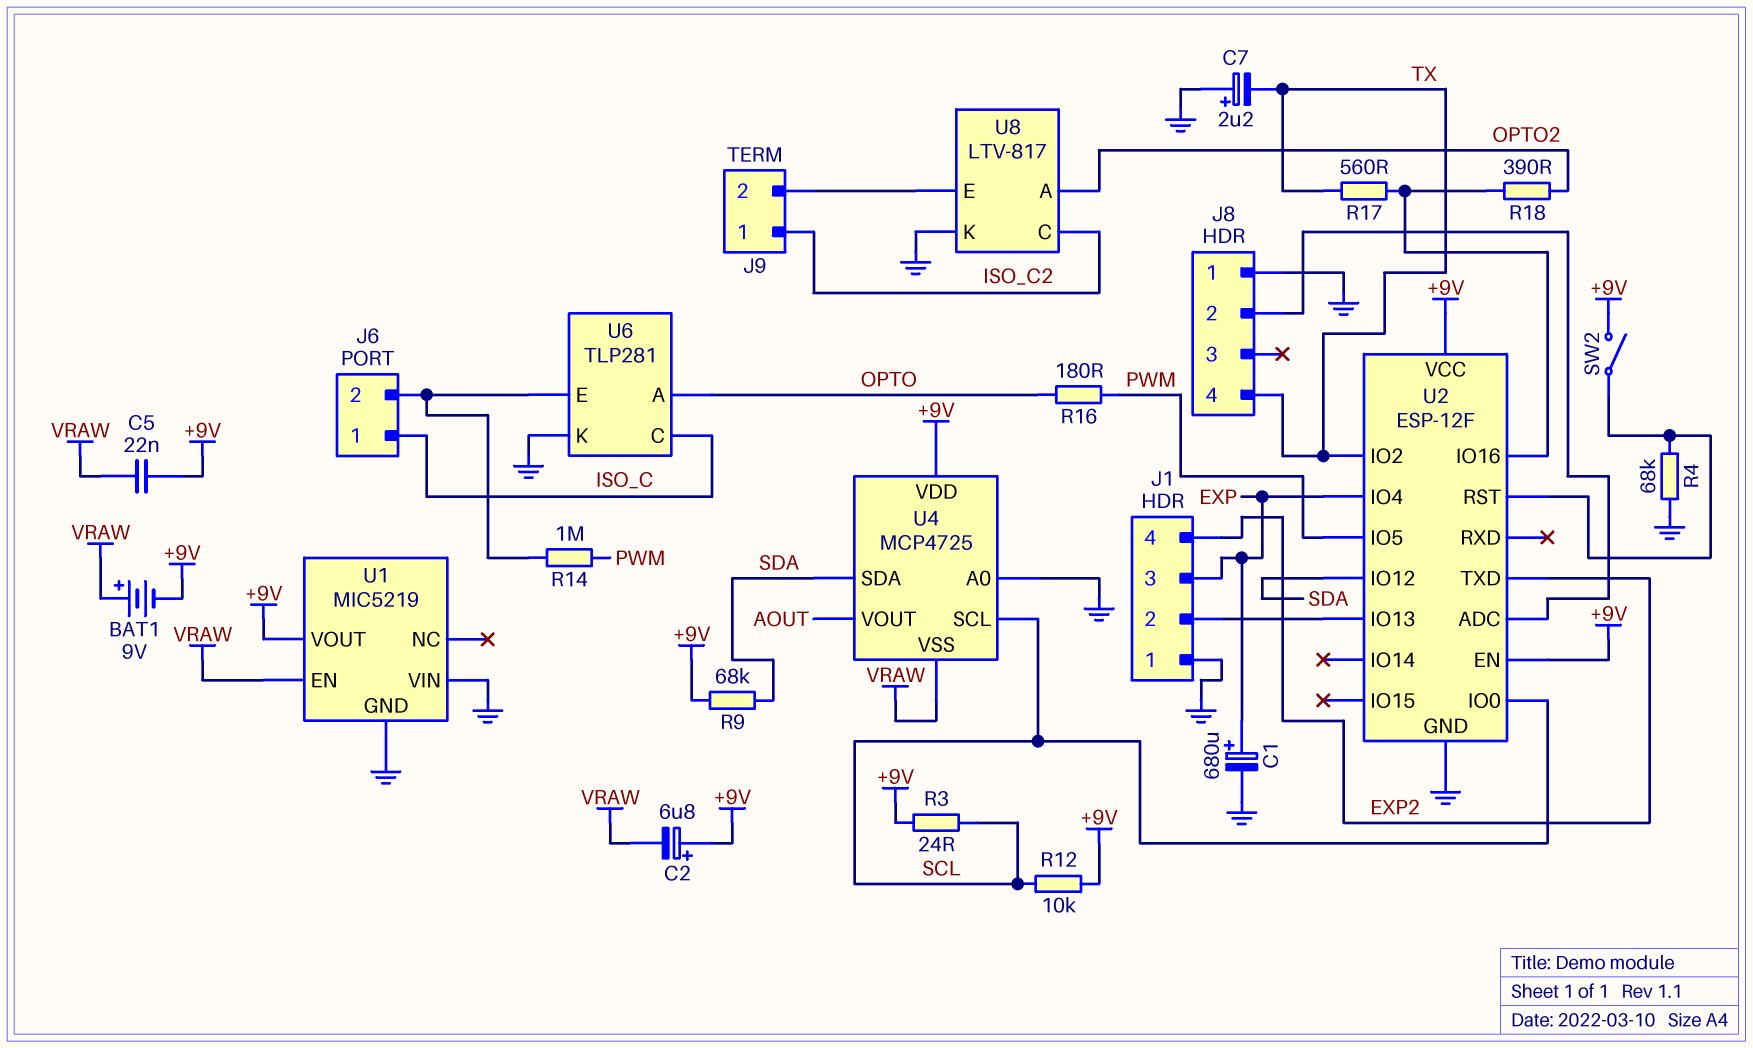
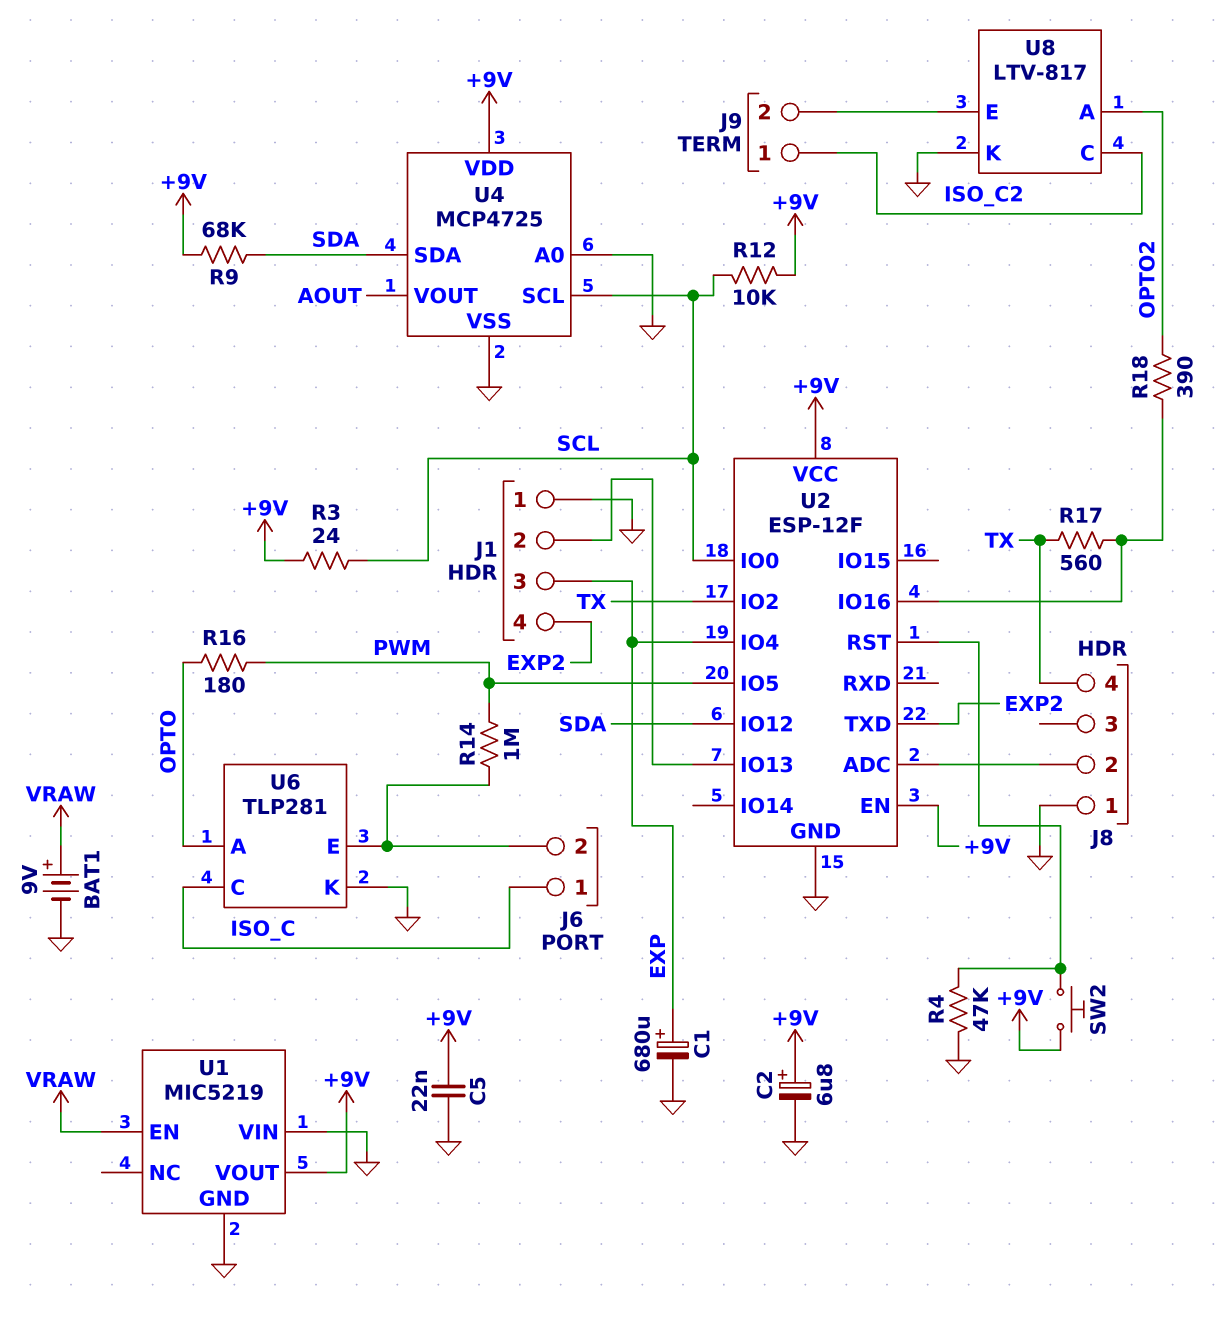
BAT1: 9V (plus VRAW, minus +9V) -> 9V (plus VRAW, minus GND)
C2: 6.8uF (plus +9V, minus VRAW) -> 6.8uF (plus +9V, minus GND)
C5: 22nF (+9V, VRAW) -> 22nF (+9V, GND)
C7: 2.2uF (plus GND, minus TX) -> none
R4: 68k (GND, U2/RST) -> 47k (GND, U2/RST)
SW2: switch (+9V, U2/RST) -> button (+9V, U2/RST)
U4 pin VSS: VRAW -> GND

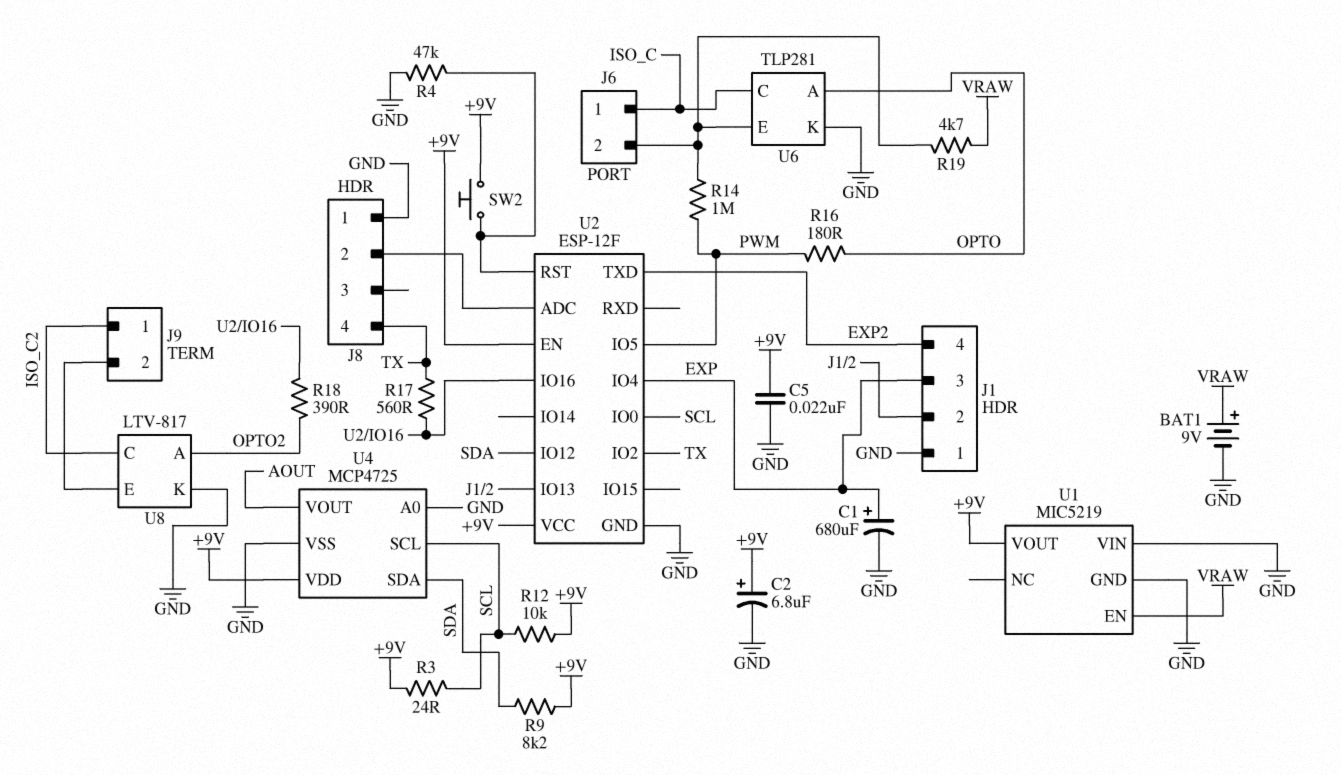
R9: 68k (+9V, SDA) -> 8.2k (+9V, SDA)
R19: none -> 4.7k (J6/2, VRAW)

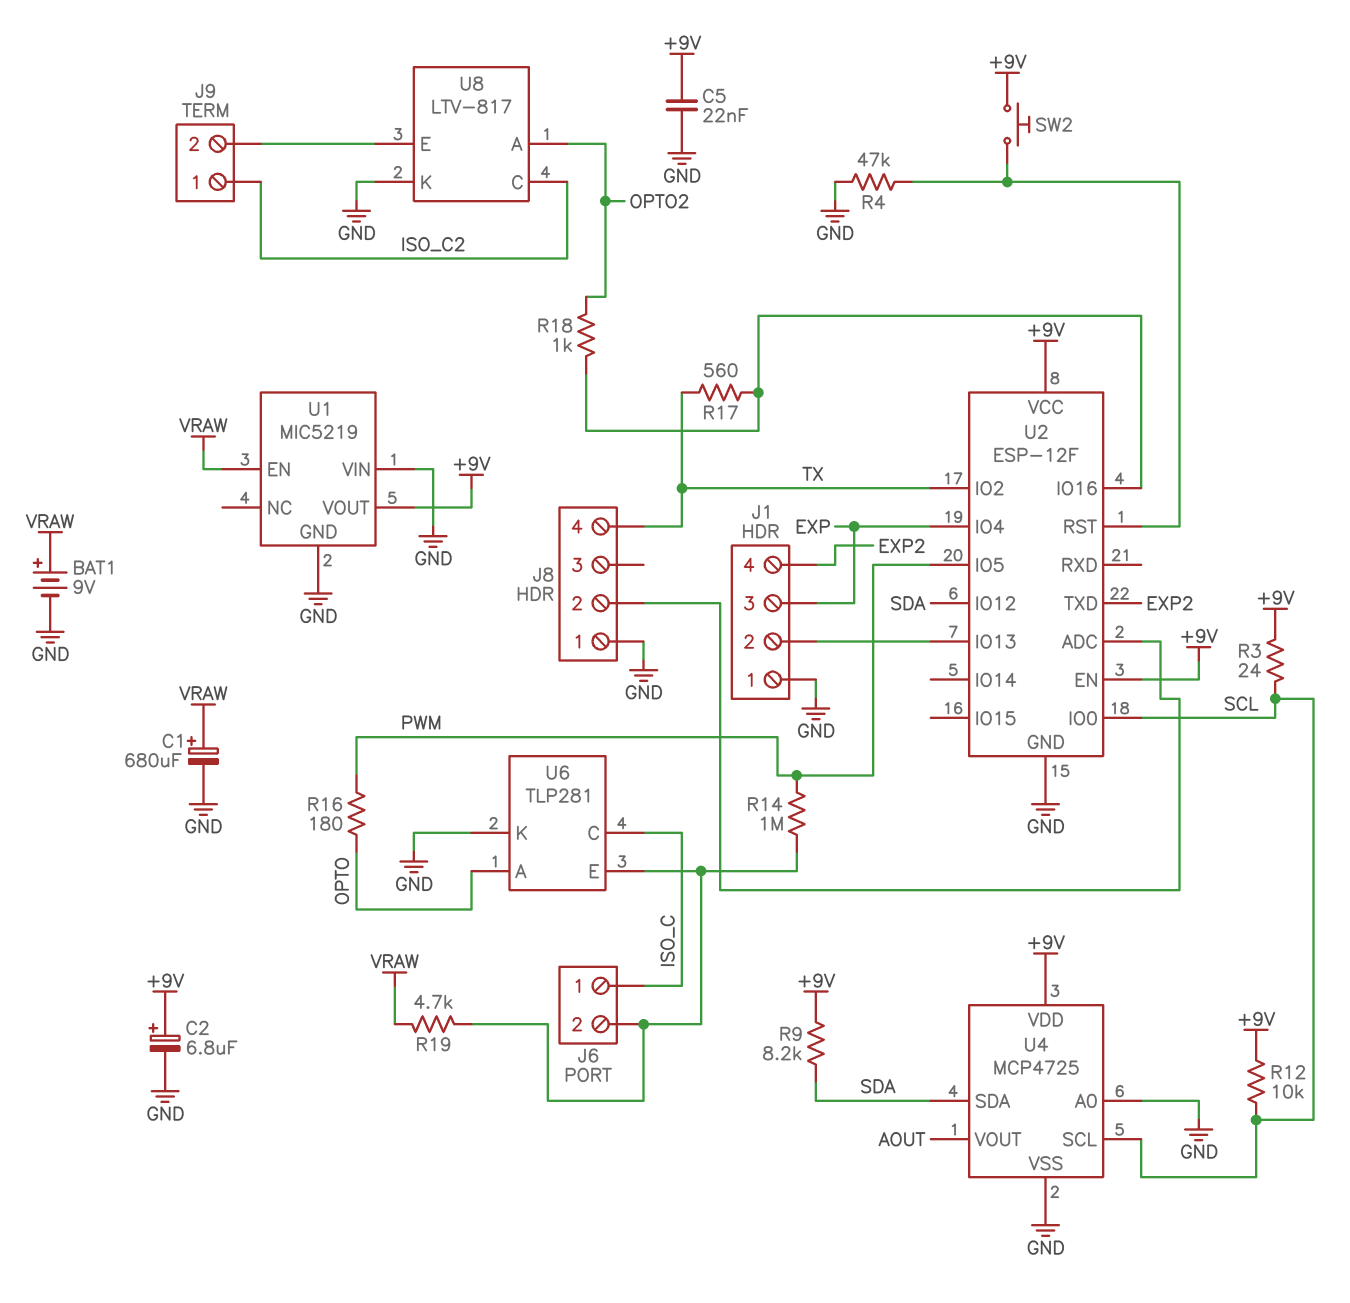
C1: 680uF (plus EXP, minus GND) -> 680uF (plus VRAW, minus GND)
R18: 390 (OPTO2, U2/IO16) -> 1k (OPTO2, U2/IO16)

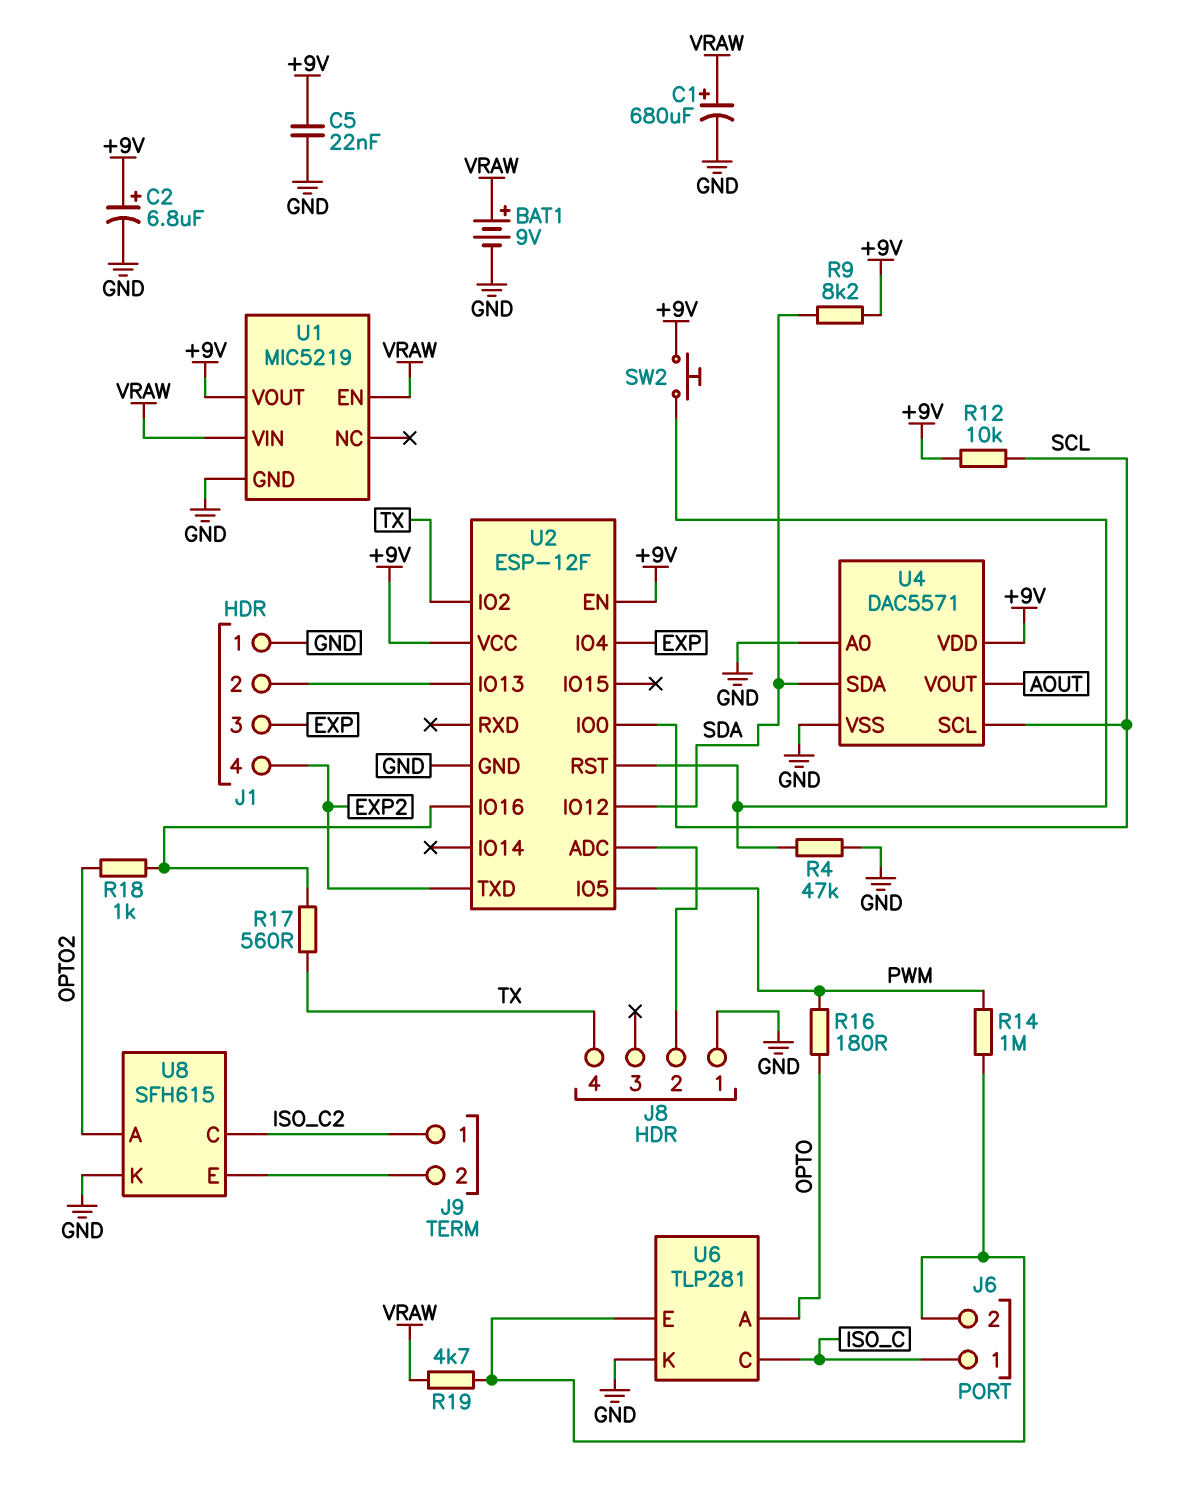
R3: 24 (+9V, SCL) -> none
U1 pin VIN: GND -> VRAW
U4: MCP4725 -> DAC5571
U8: LTV-817 -> SFH615

